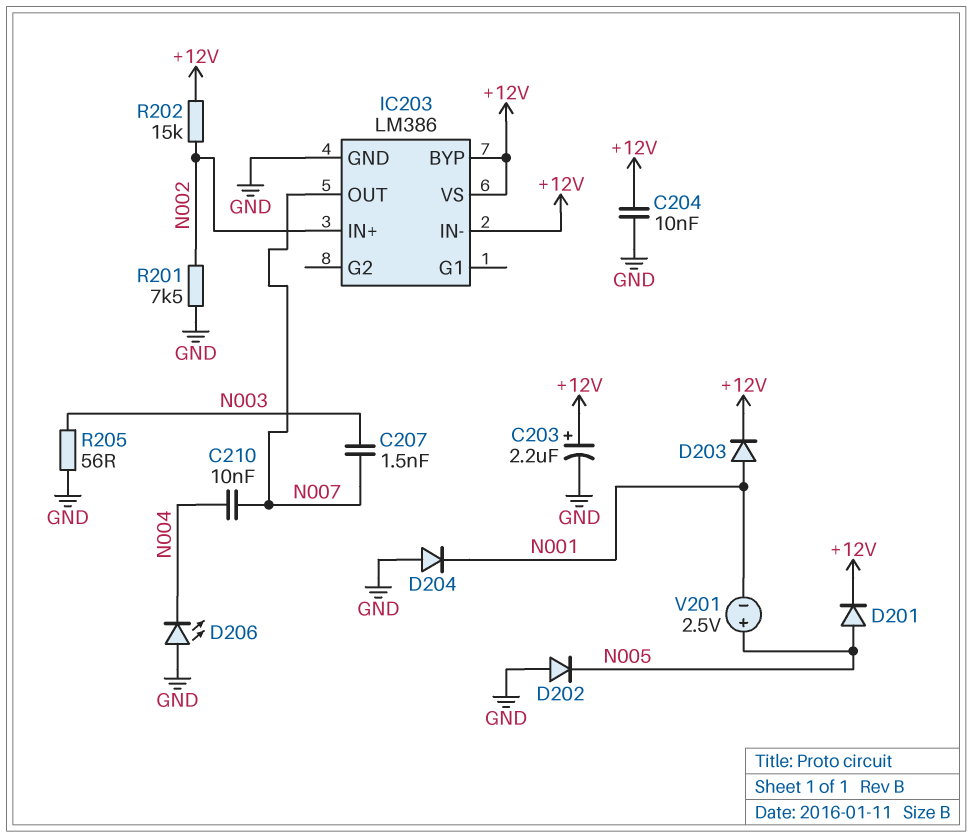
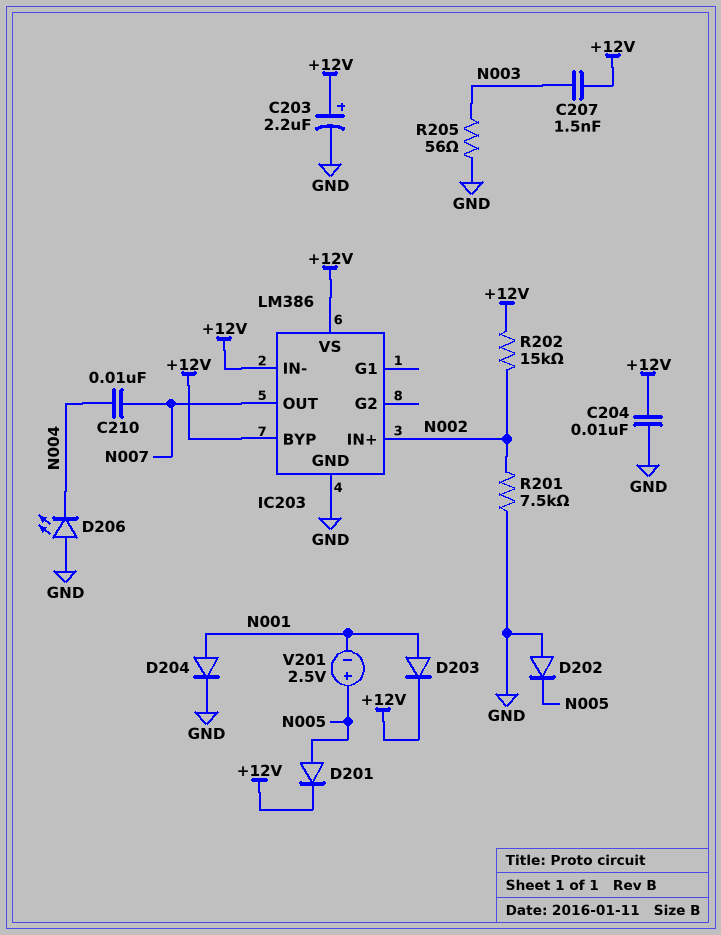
C207: 1.5nF (N003, N007) -> 1.5nF (+12V, N003)
D204: diode (A GND, K N001) -> diode (A N001, K GND)

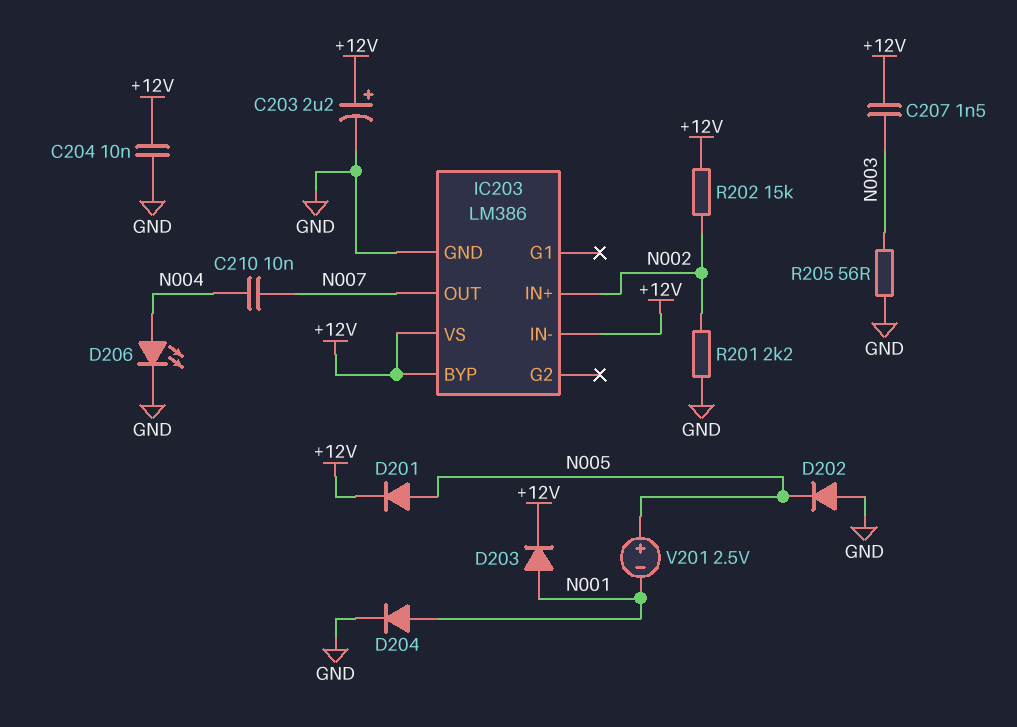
D206: LED (A GND, K N004) -> LED (A N004, K GND)
R201: 7.5k (GND, N002) -> 2.2k (GND, N002)

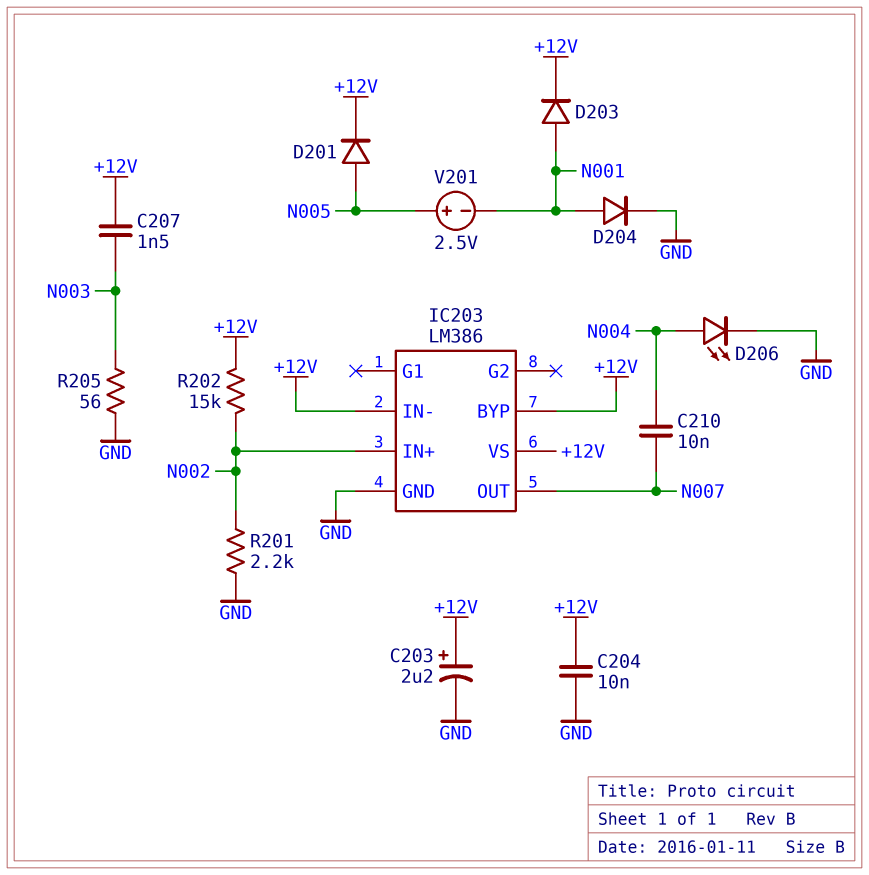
D202: diode (A GND, K N005) -> none

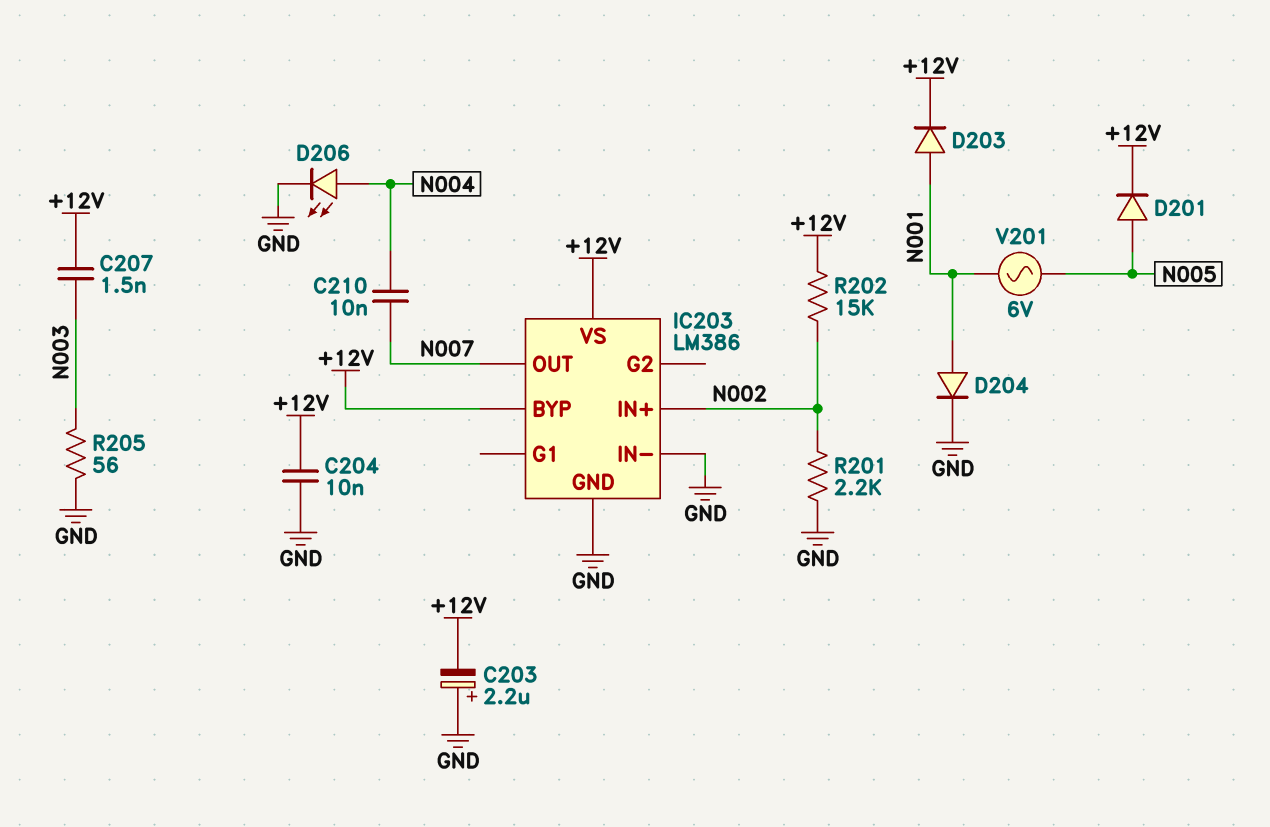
C203: 2.2uF (plus +12V, minus GND) -> 2.2uF (plus GND, minus +12V)
IC203 pin IN-: +12V -> GND
V201: 2.5V (plus N005, minus N001) -> AC 6V (N001, N005)

